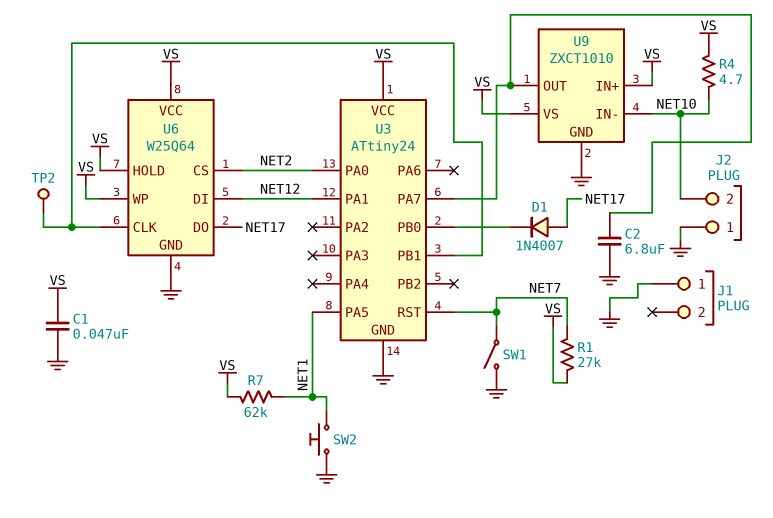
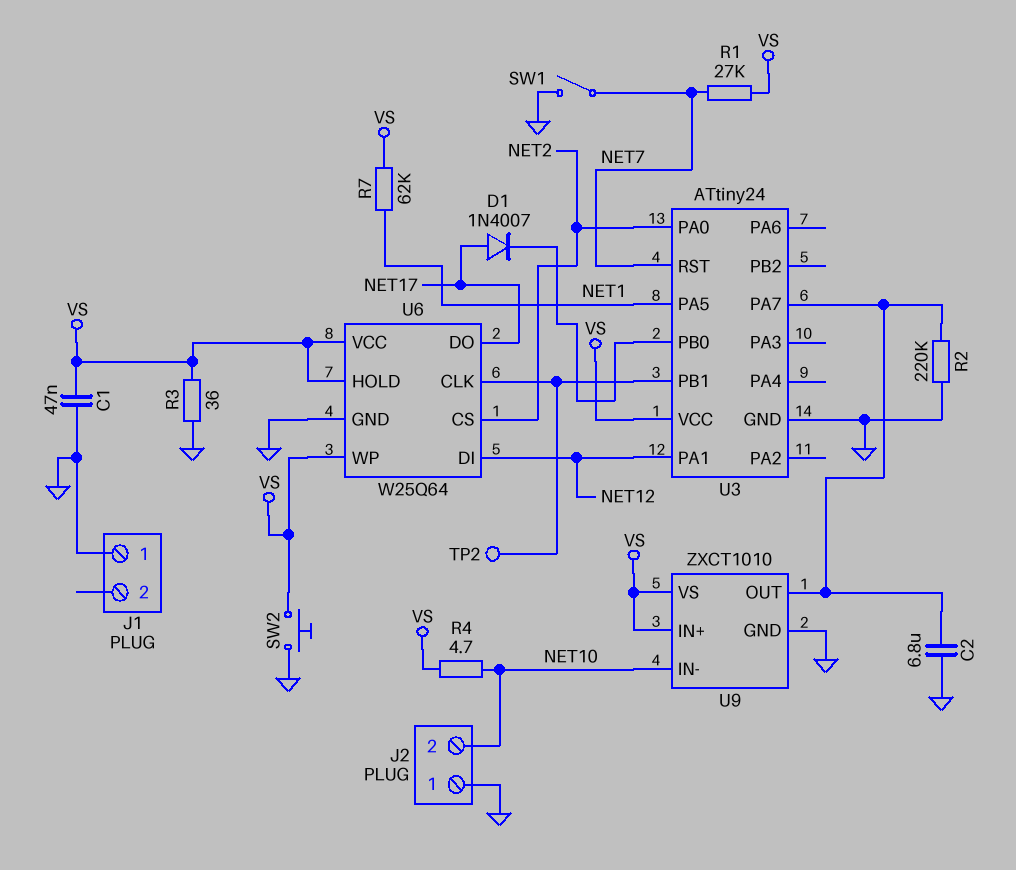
R2: none -> 220k (GND, U3/PA7)
R3: none -> 36 (GND, VS)
SW2: button (GND, NET1) -> button (GND, VS)

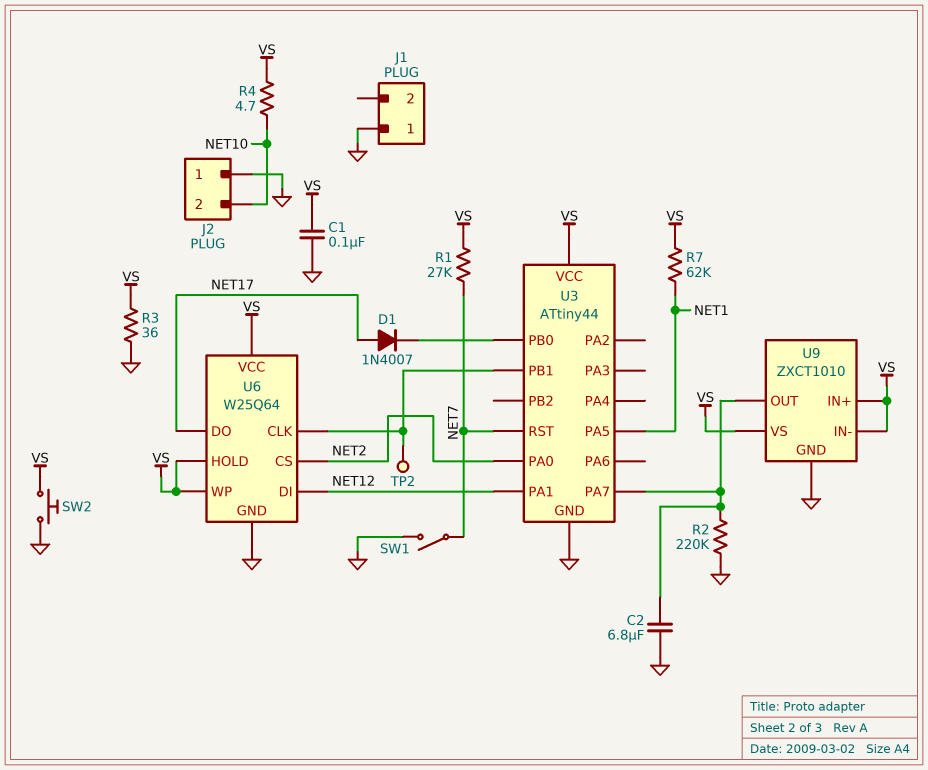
C1: 47nF (GND, VS) -> 100nF (GND, VS)
U3: ATtiny24 -> ATtiny44
U9 pin IN-: NET10 -> VS

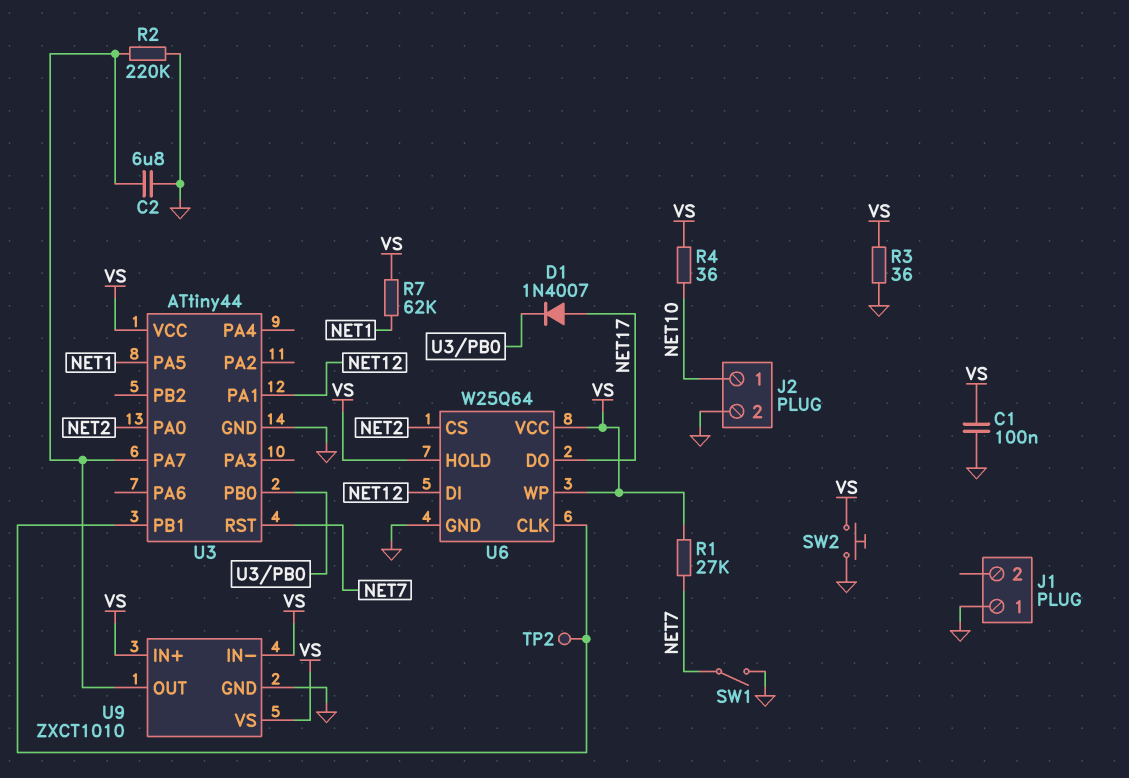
J2 pin 1: GND -> NET10
J2 pin 2: NET10 -> GND
R4: 4.7 (NET10, VS) -> 36 (NET10, VS)

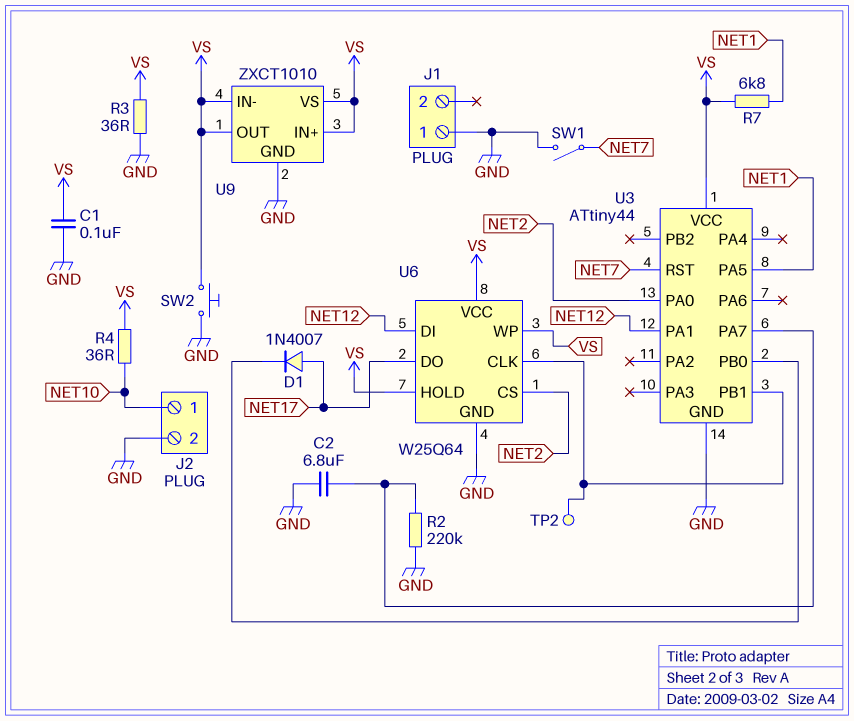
R1: 27k (NET7, VS) -> none
R7: 62k (NET1, VS) -> 6.8k (NET1, VS)
U9 pin OUT: U3/PA7 -> VS

